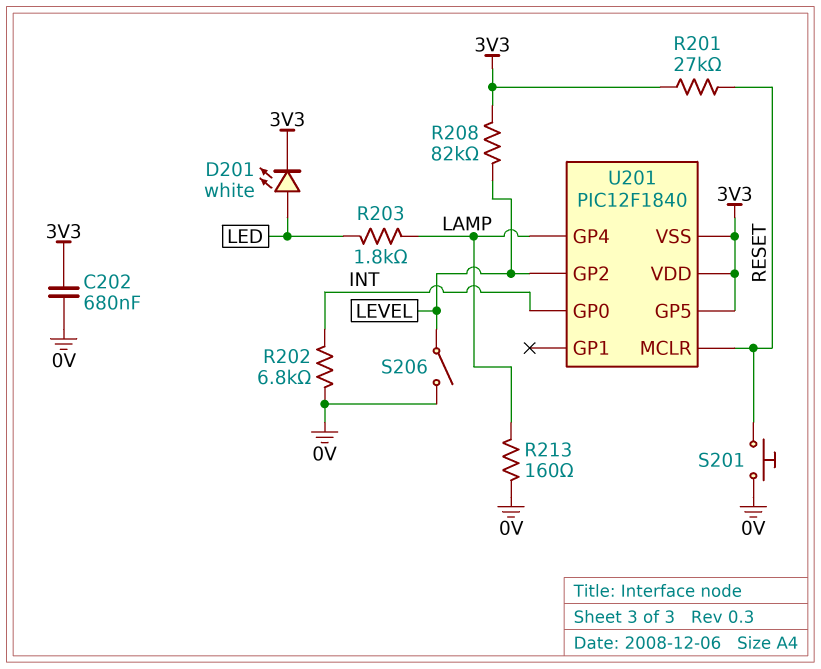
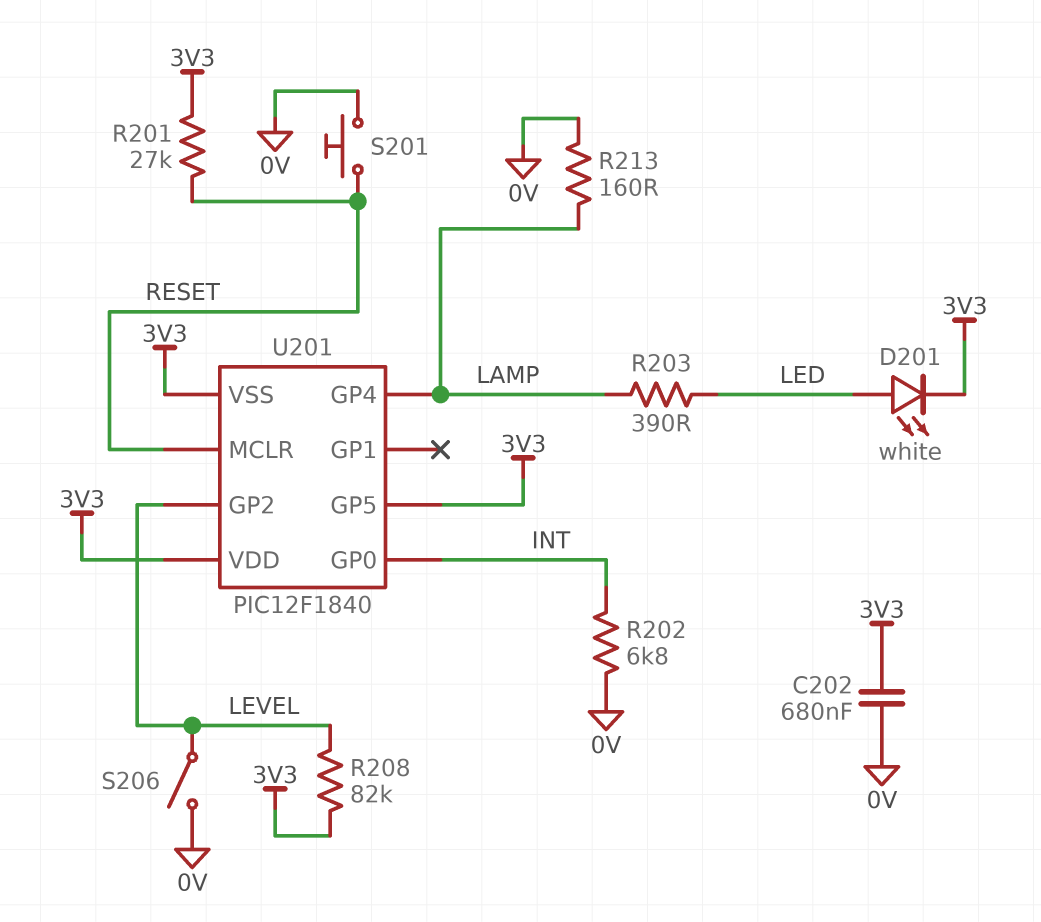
R203: 1.8k (LAMP, LED) -> 390 (LAMP, LED)

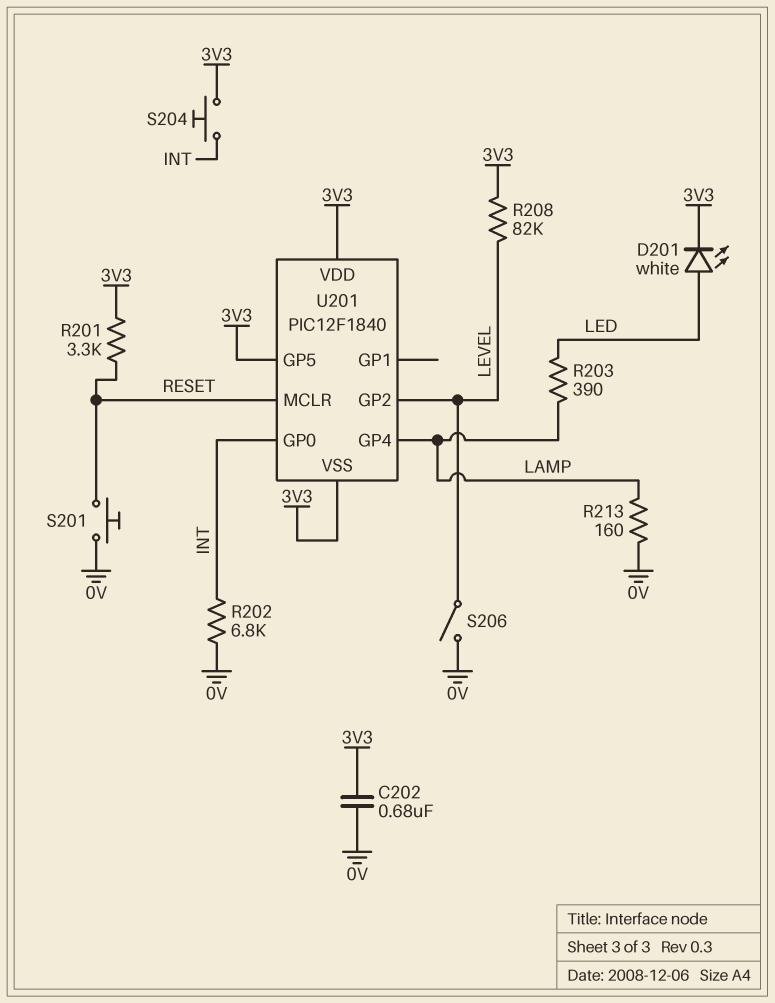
R201: 27k (3V3, RESET) -> 3.3k (3V3, RESET)
S204: none -> button (3V3, INT)

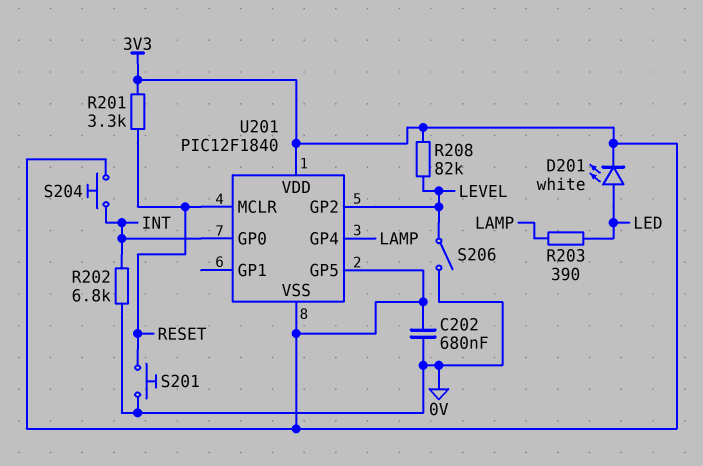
R213: 160 (0V, LAMP) -> none

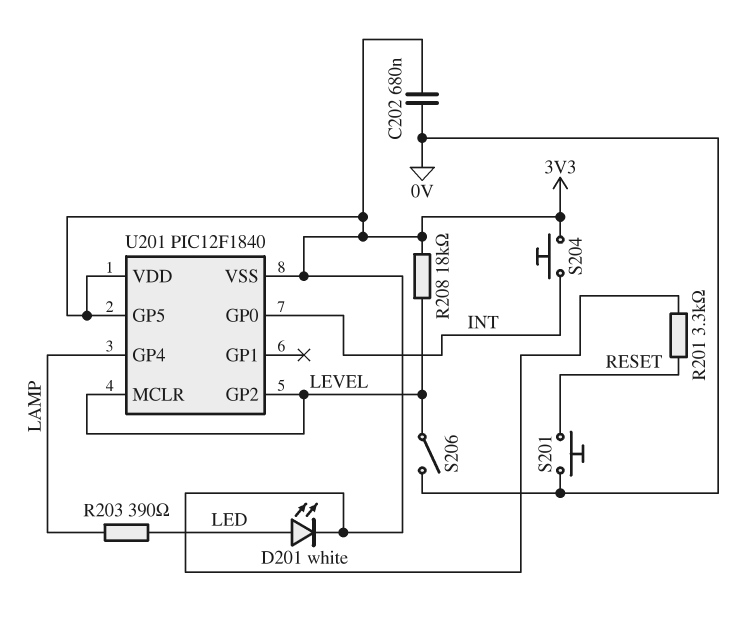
R202: 6.8k (0V, INT) -> none
R208: 82k (3V3, LEVEL) -> 18k (3V3, LEVEL)
U201 pin MCLR: RESET -> LEVEL

